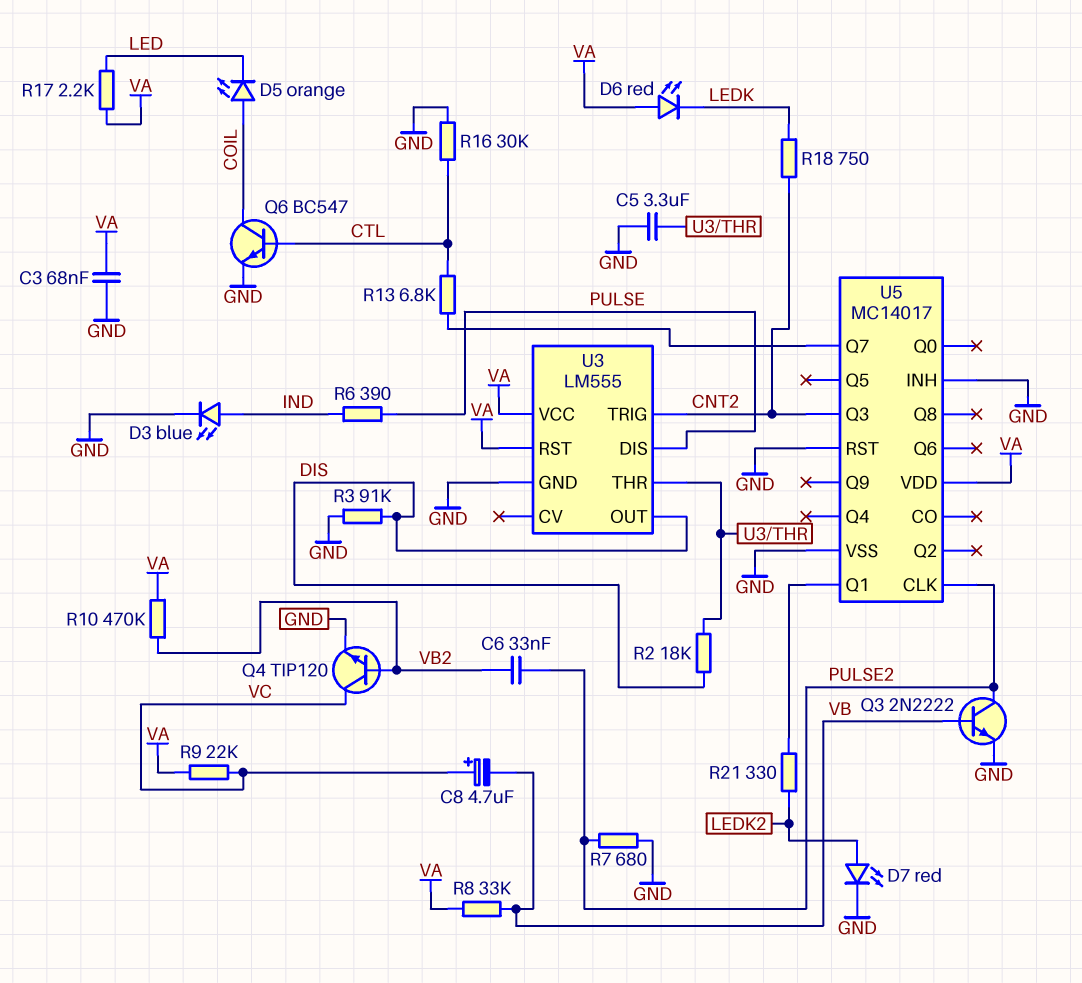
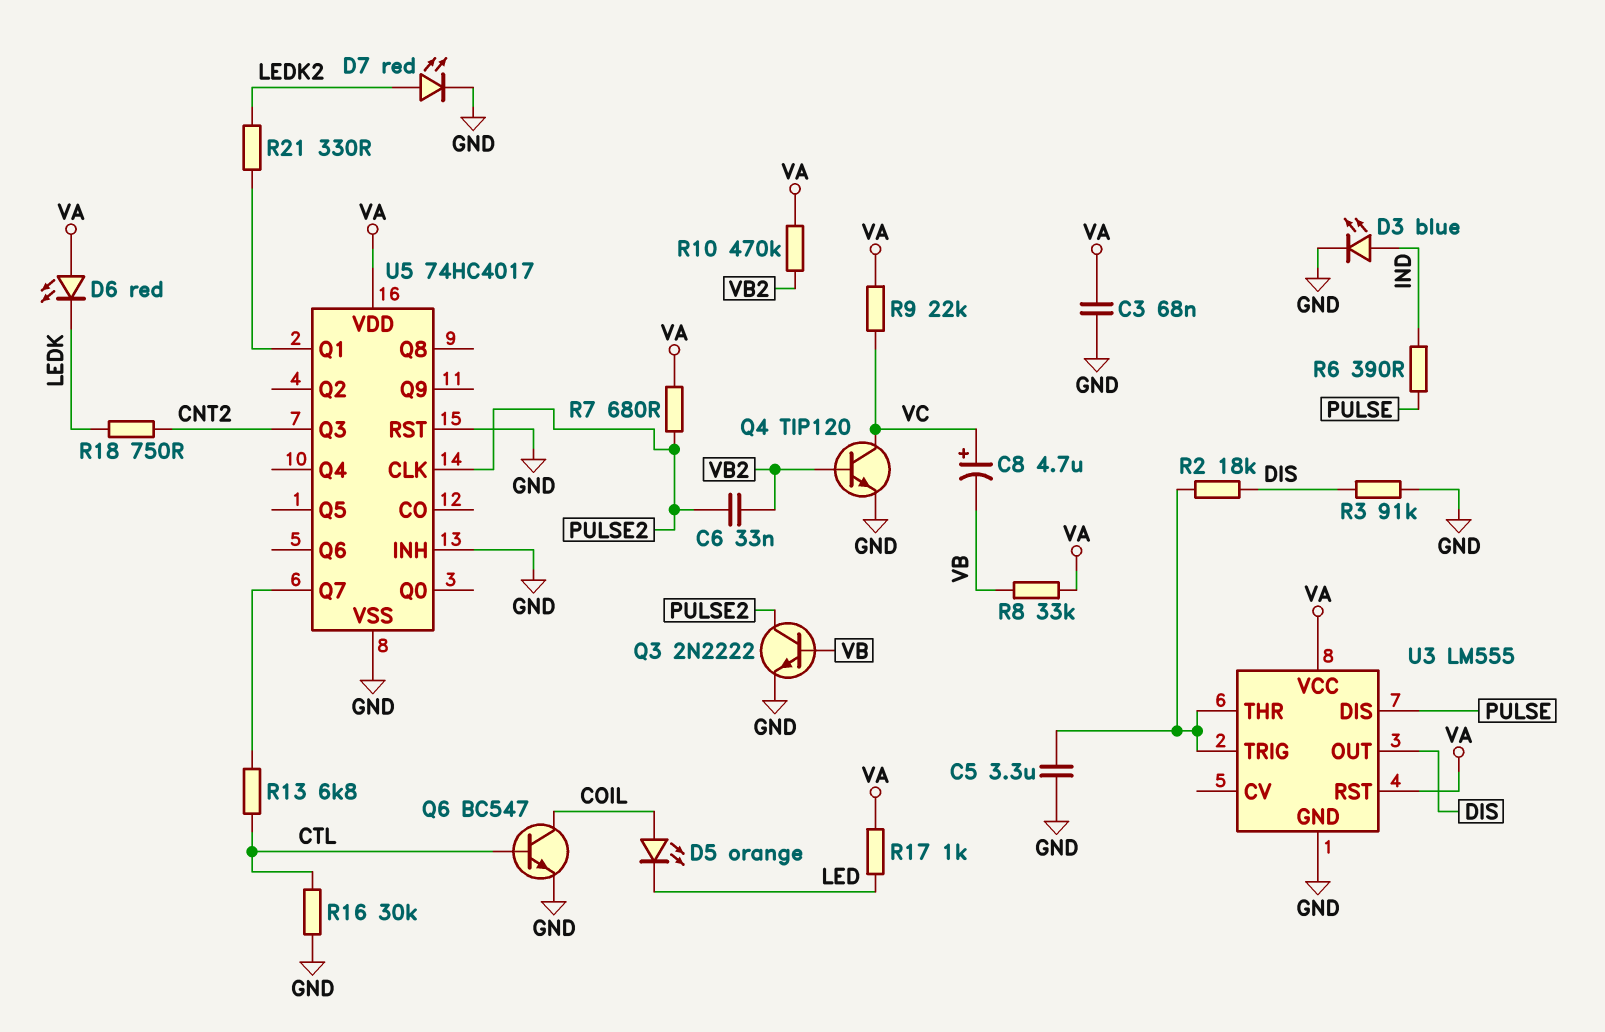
R7: 680 (GND, PULSE2) -> 680 (PULSE2, VA)
R17: 2.2k (LED, VA) -> 1k (LED, VA)
U3 pin TRIG: CNT2 -> U3/THR
U5: MC14017 -> 74HC4017

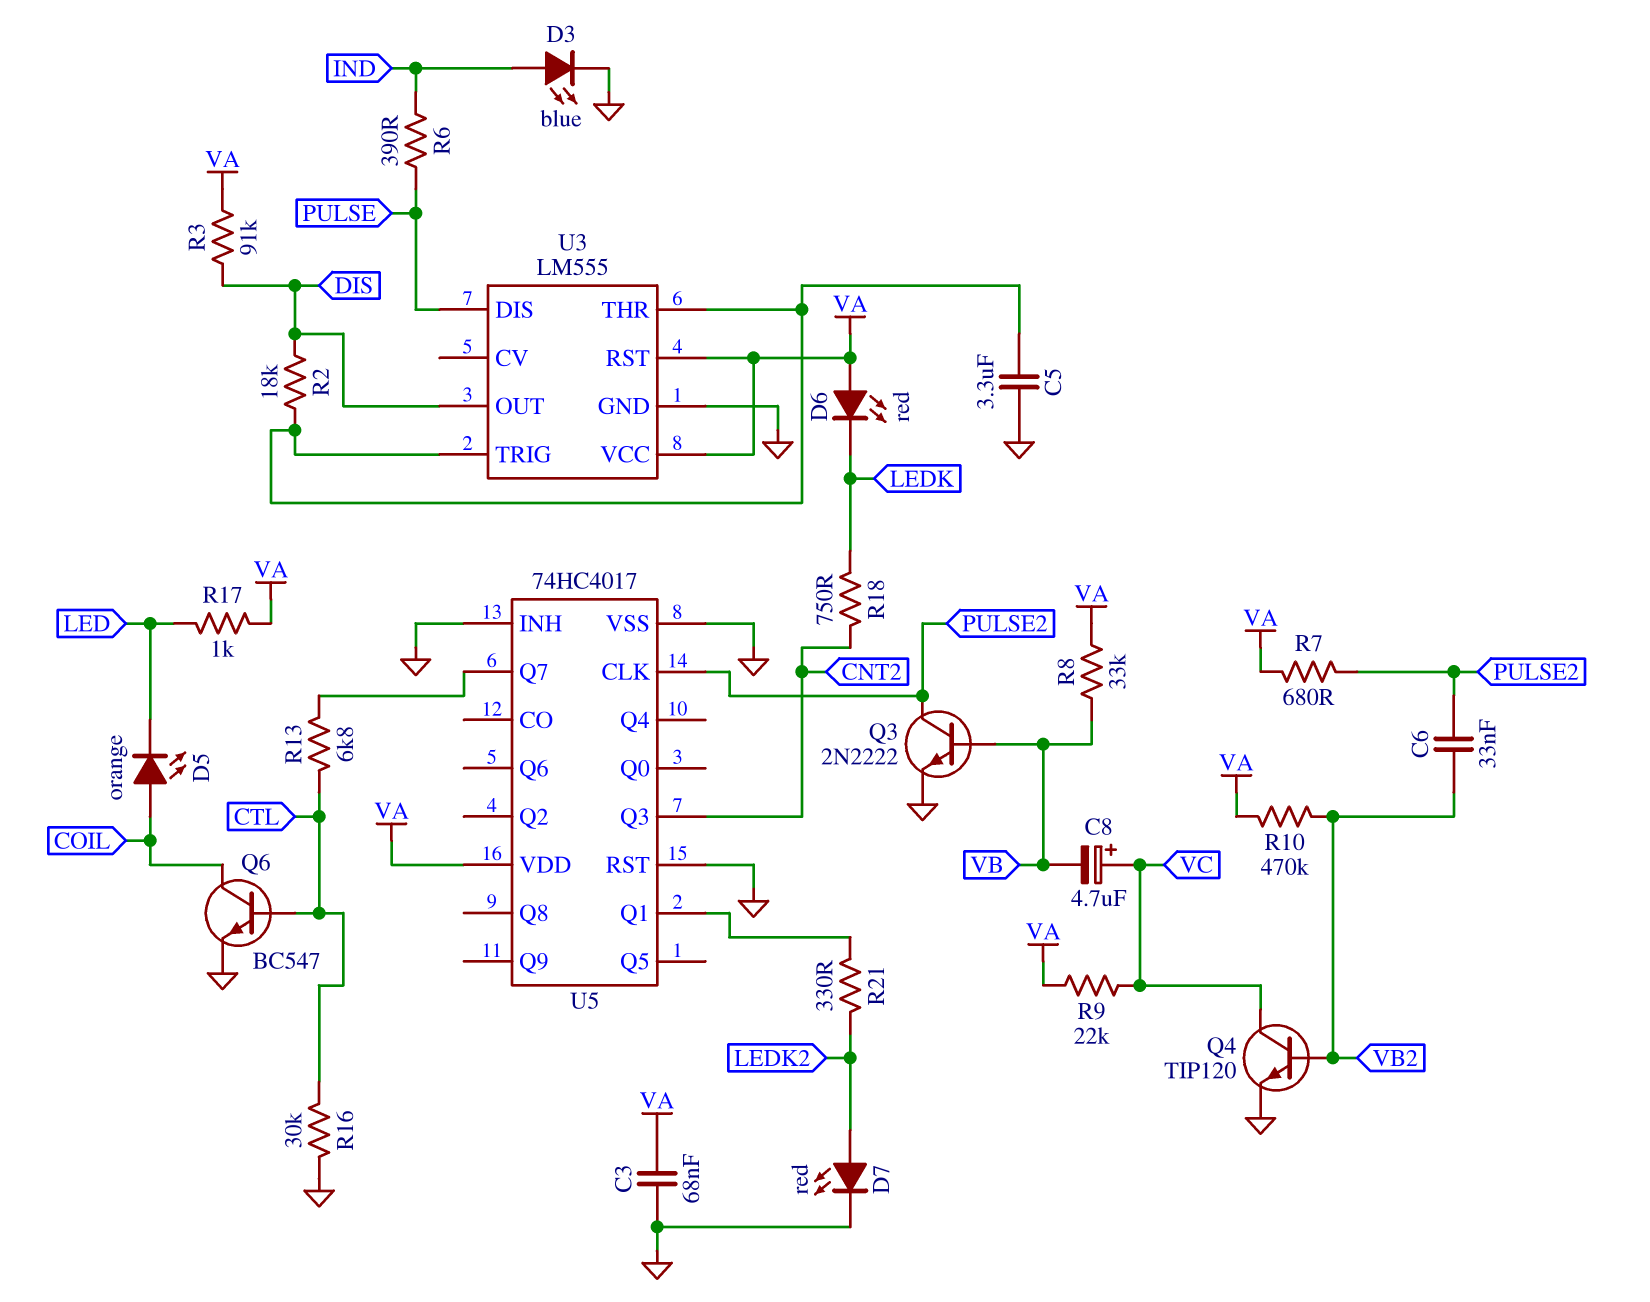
R3: 91k (DIS, GND) -> 91k (DIS, VA)

